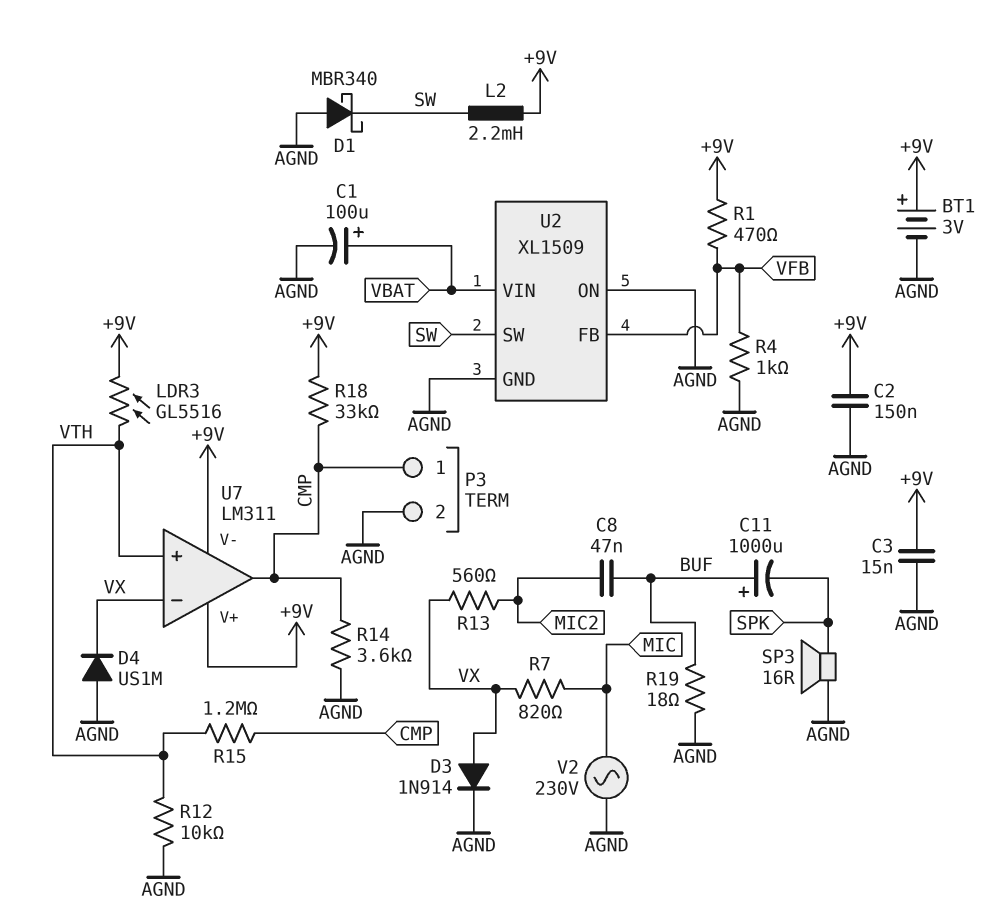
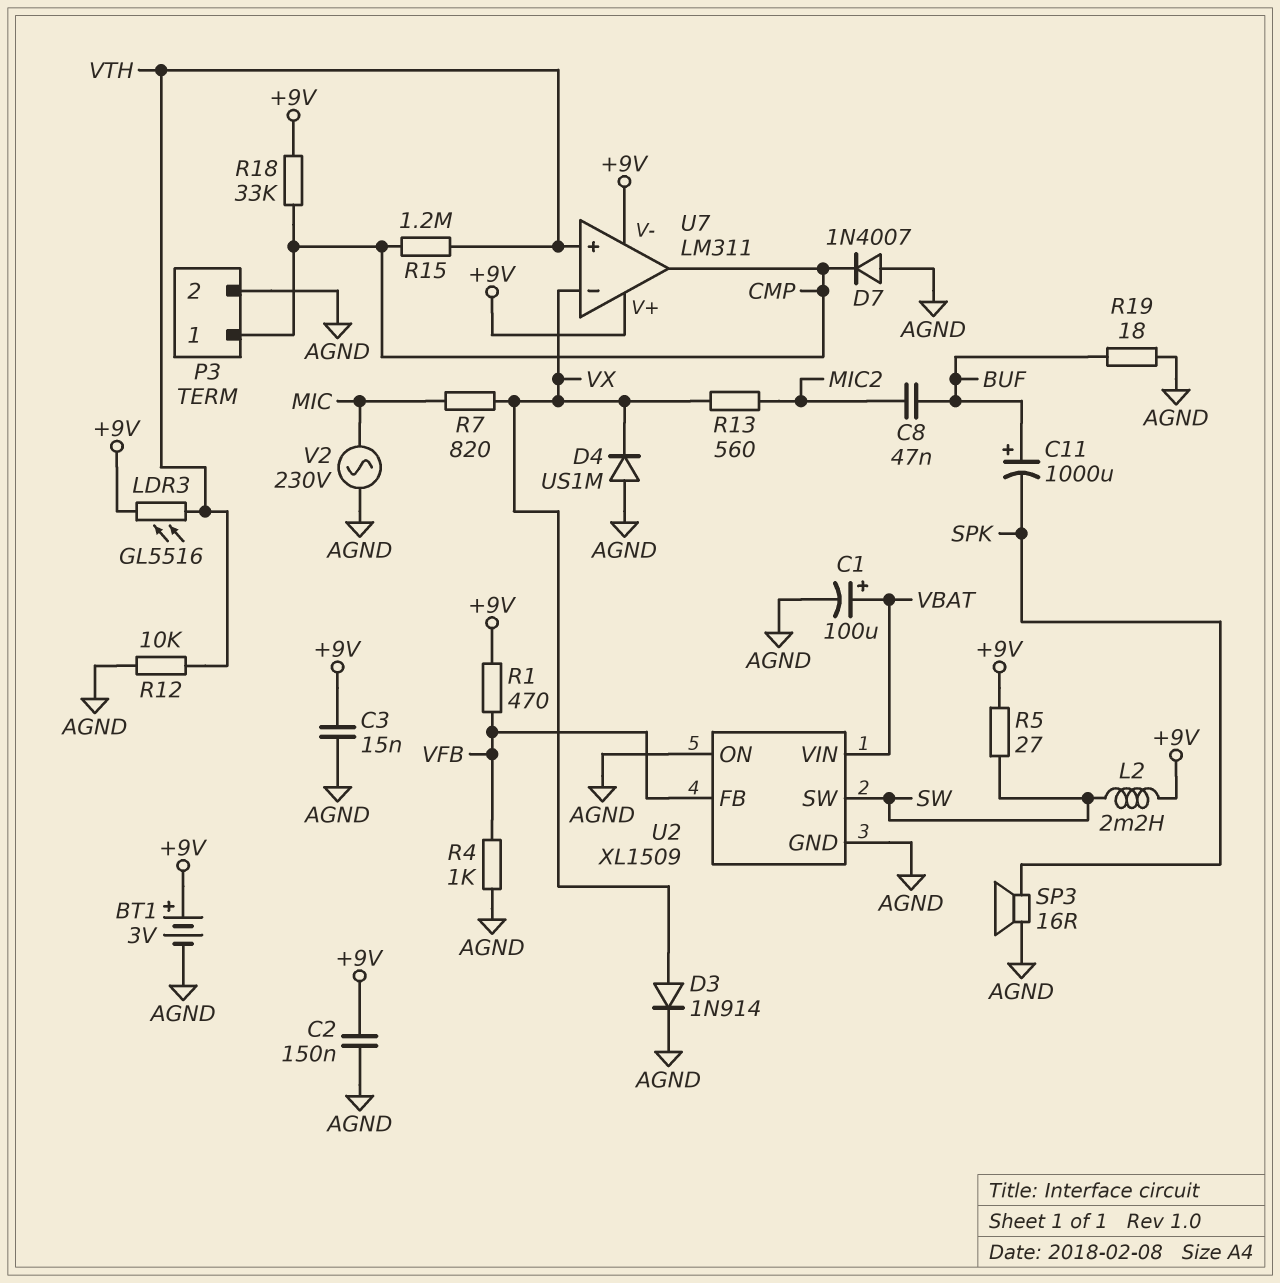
D1: schottky MBR340 (A AGND, K SW) -> none
D7: none -> diode 1N4007 (A AGND, K CMP)
R5: none -> 27 (+9V, SW)
R14: 3.6k (AGND, CMP) -> none

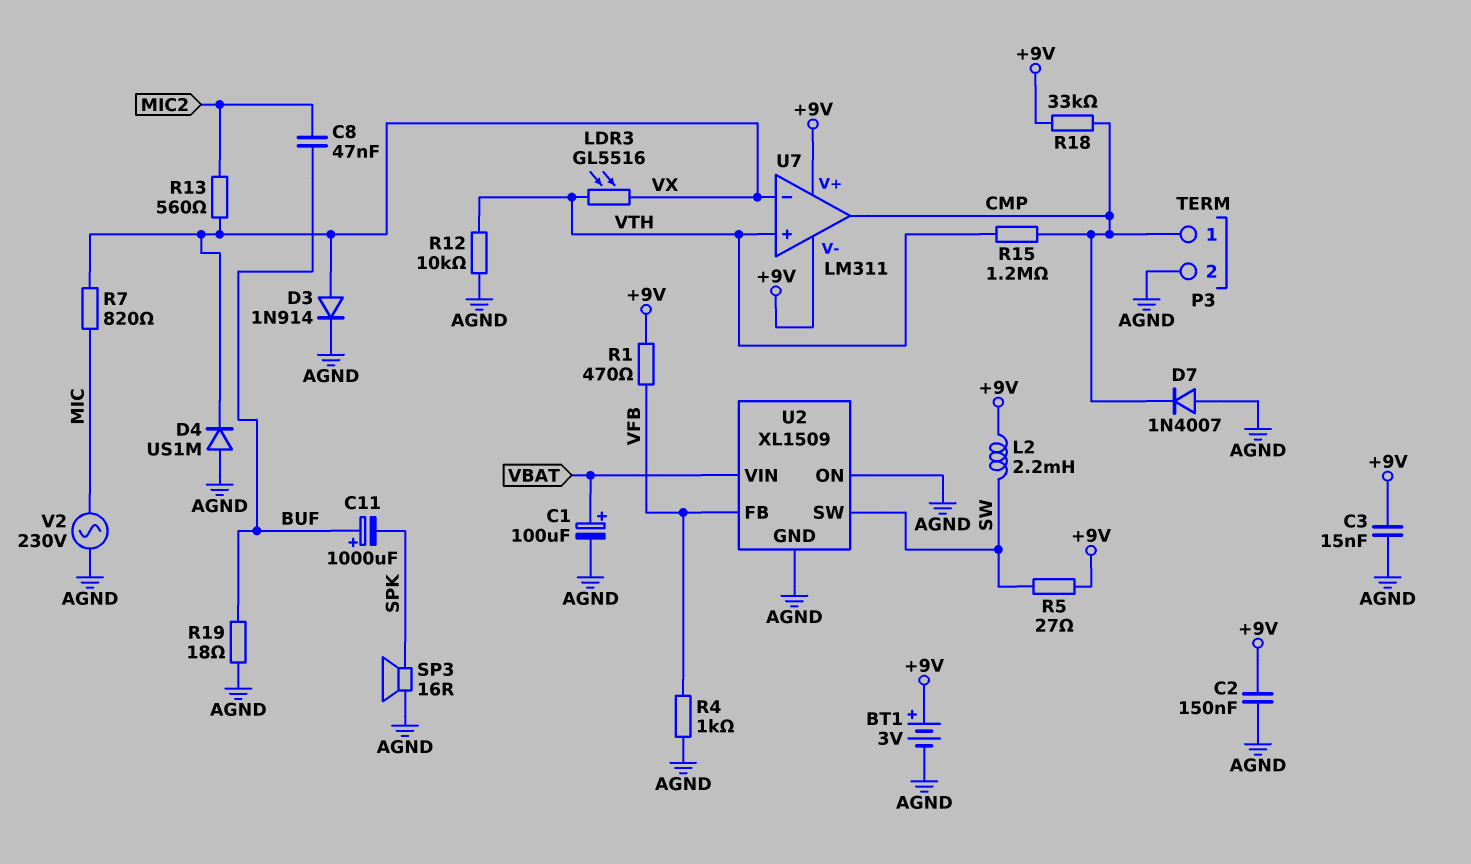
LDR3: GL5516 (+9V, VTH) -> GL5516 (VTH, VX)

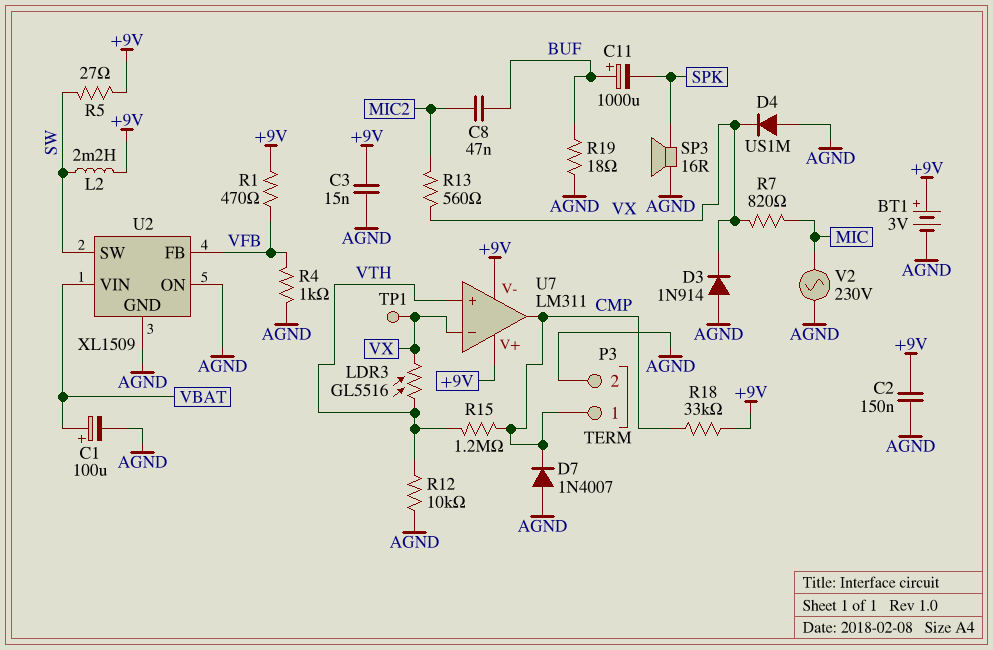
D3: diode 1N914 (A VX, K AGND) -> diode 1N914 (A AGND, K VX)
TP1: none -> test point (VX)

